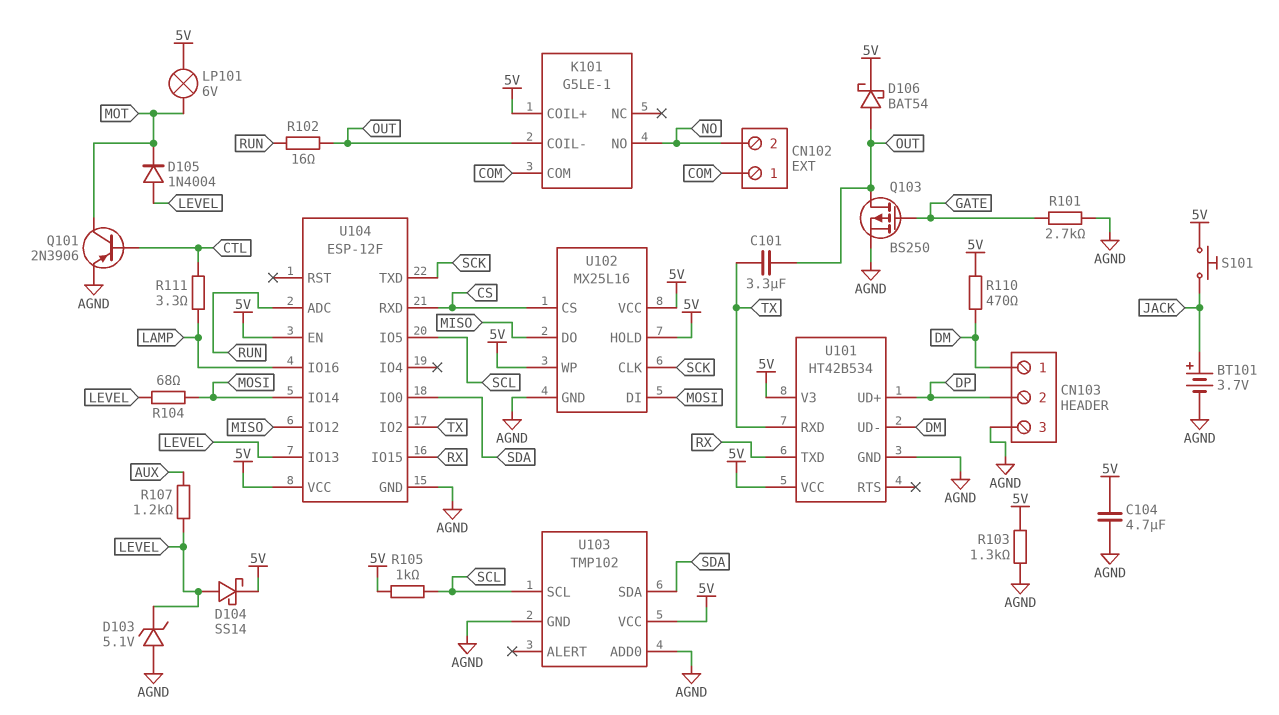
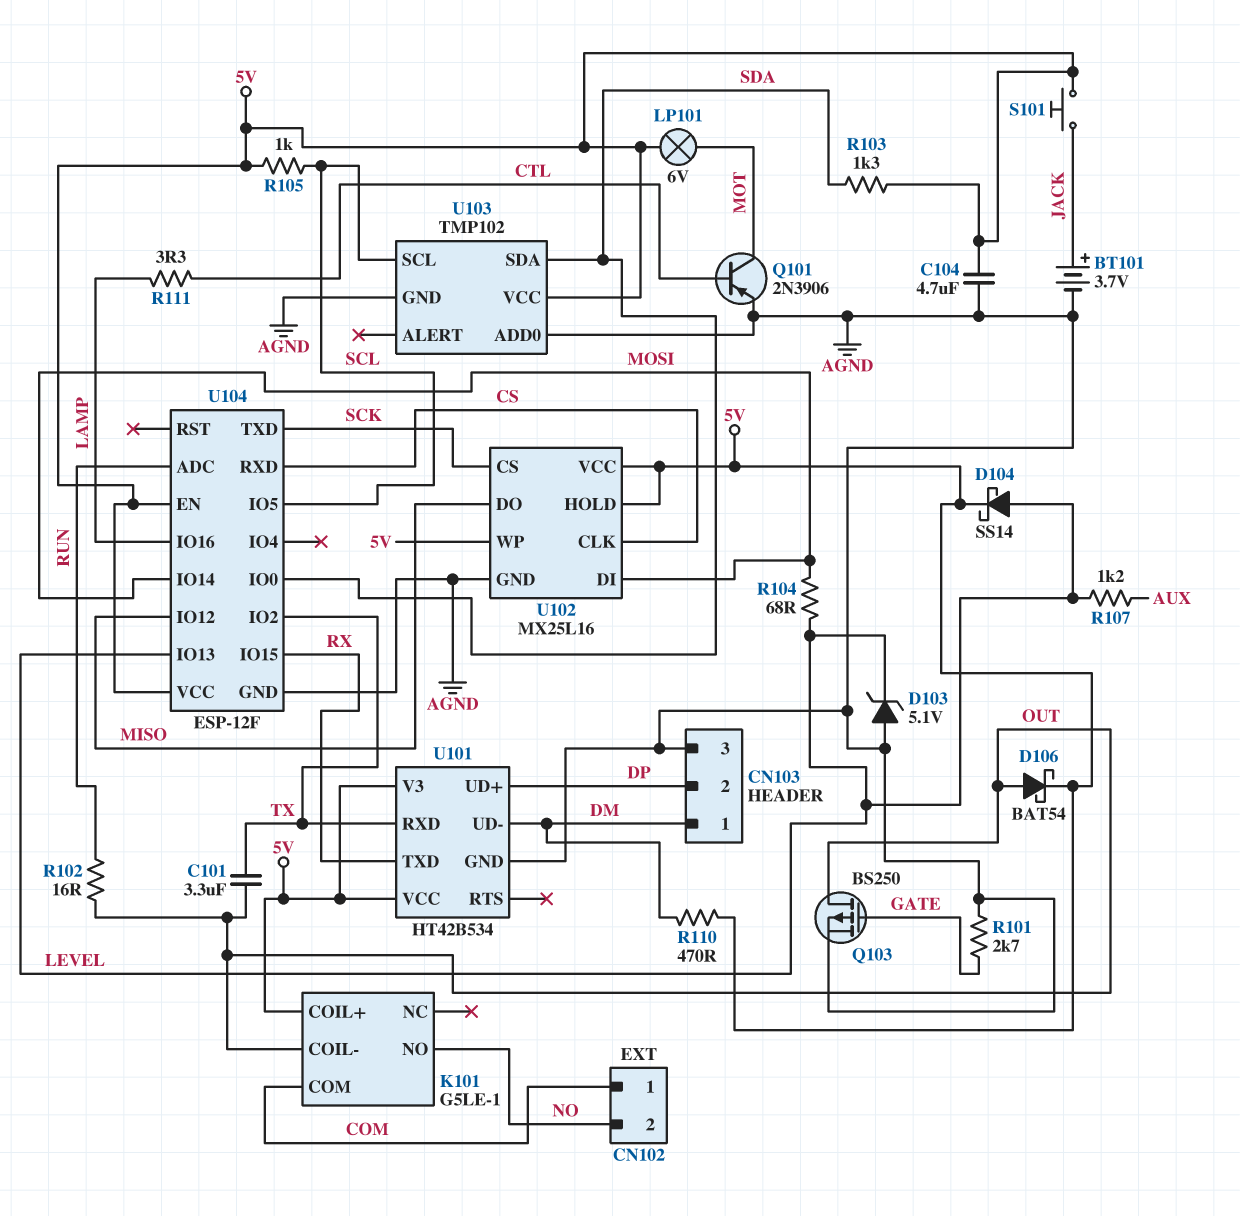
D105: diode 1N4004 (A LEVEL, K MOT) -> none
R103: 1.3k (5V, AGND) -> 1.3k (5V, SDA)
U102 pin CLK: SCK -> CS
U102 pin CS: CS -> SCK

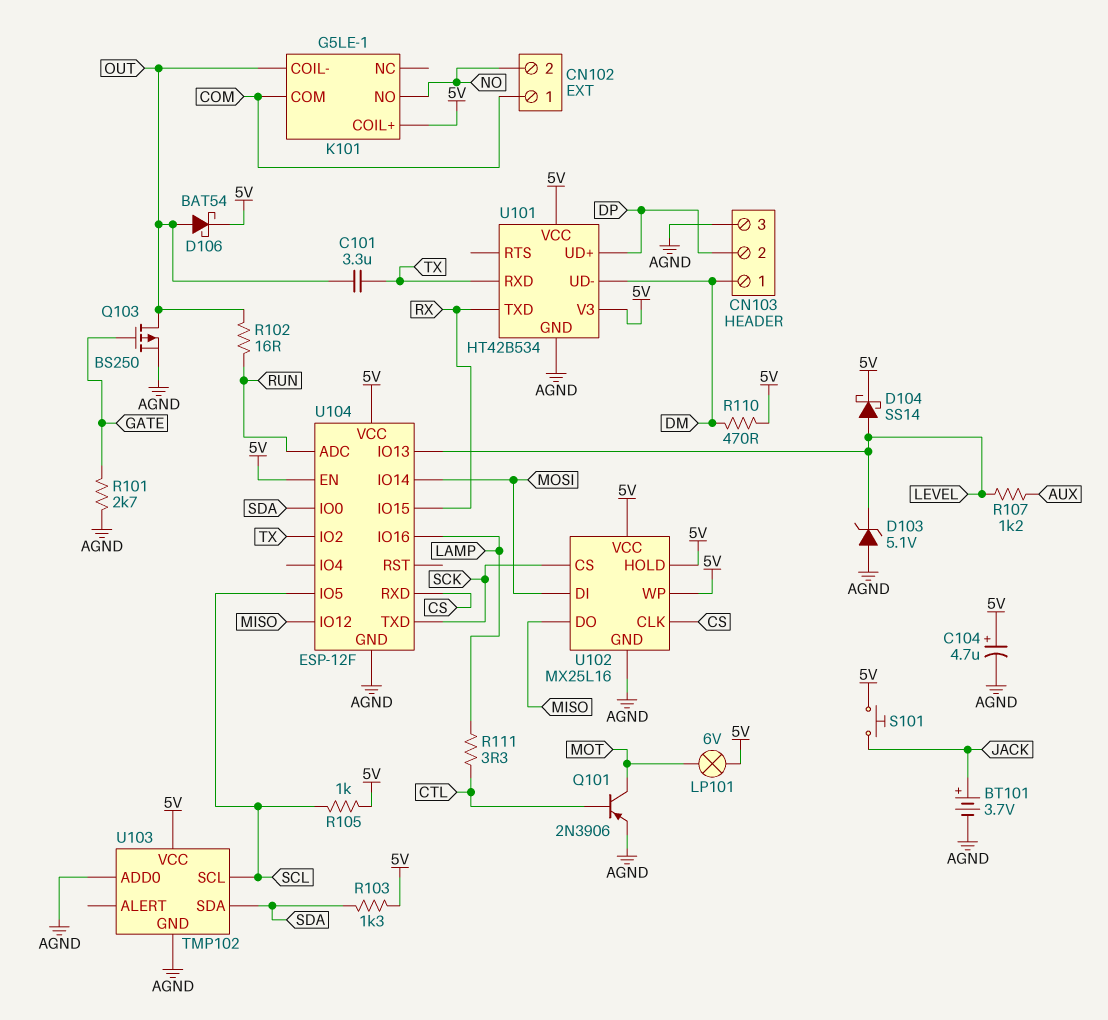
C104: 4.7uF (5V, AGND) -> 4.7uF (plus 5V, minus AGND)
R104: 68 (LEVEL, MOSI) -> none

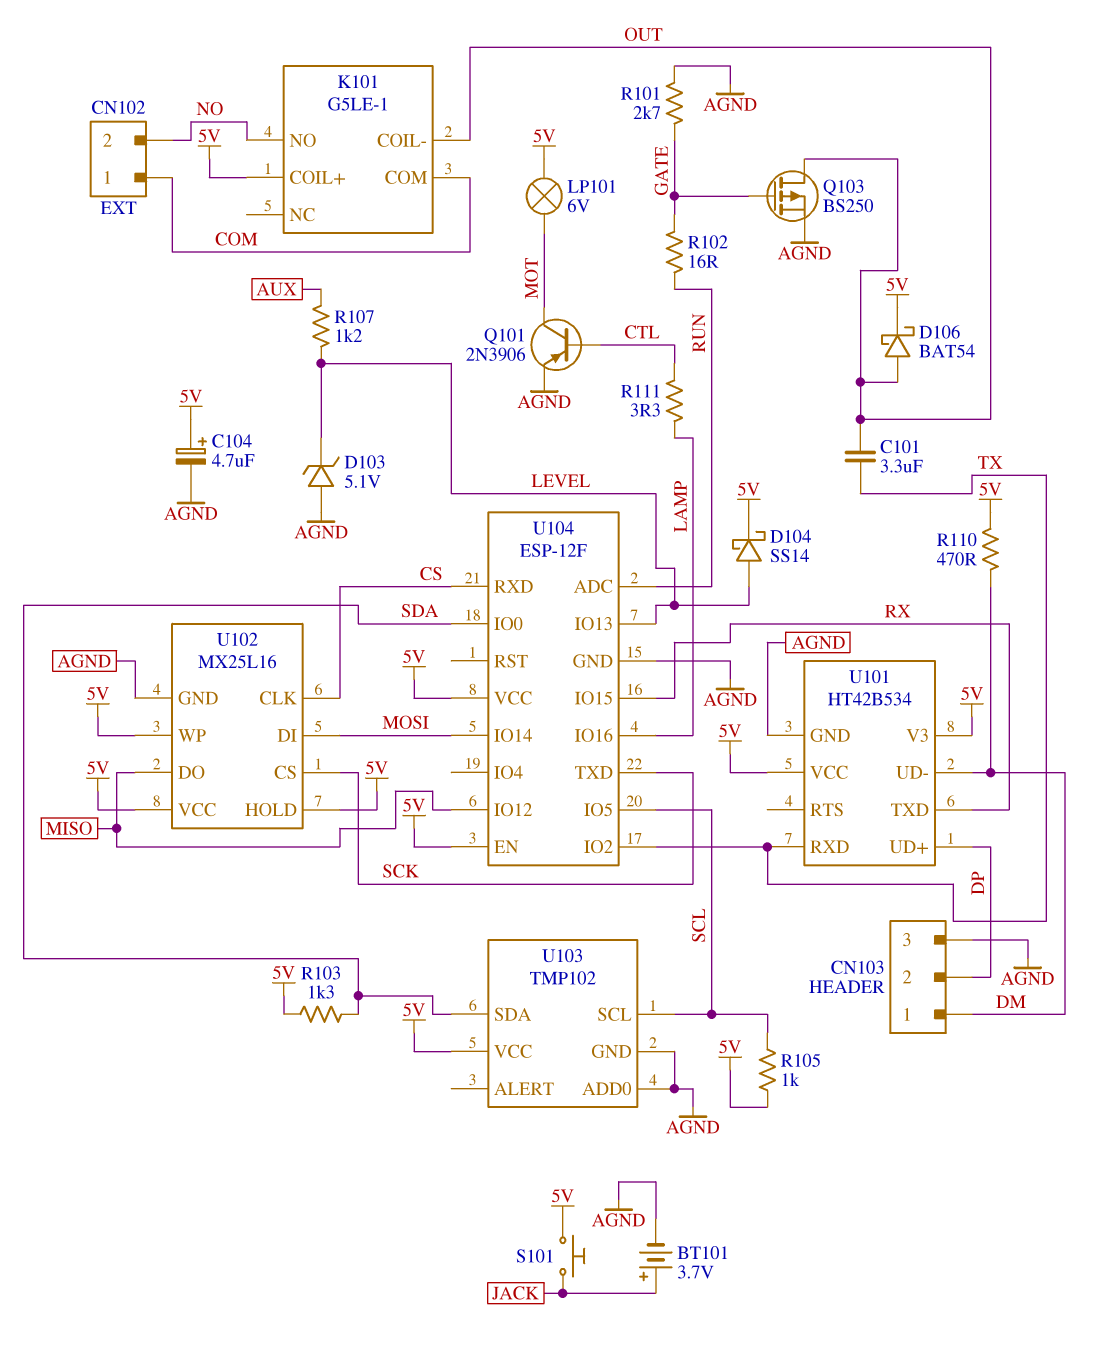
R102: 16 (OUT, RUN) -> 16 (GATE, RUN)

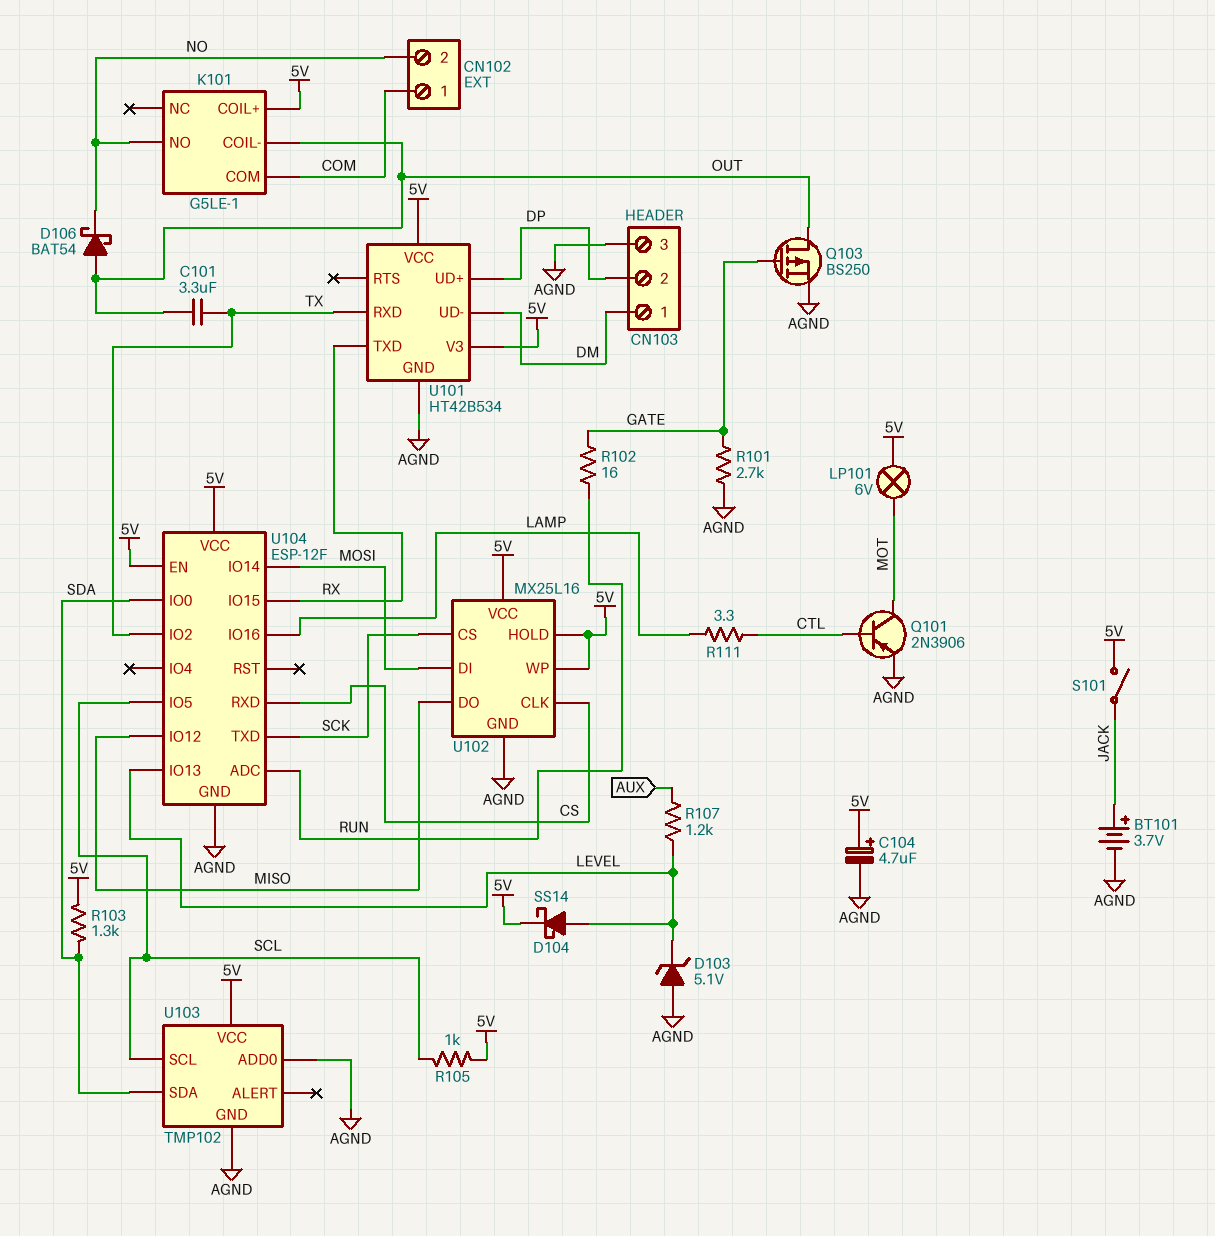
D106: schottky BAT54 (A OUT, K 5V) -> schottky BAT54 (A OUT, K NO)
R110: 470 (5V, DM) -> none
S101: button (5V, JACK) -> switch (5V, JACK)

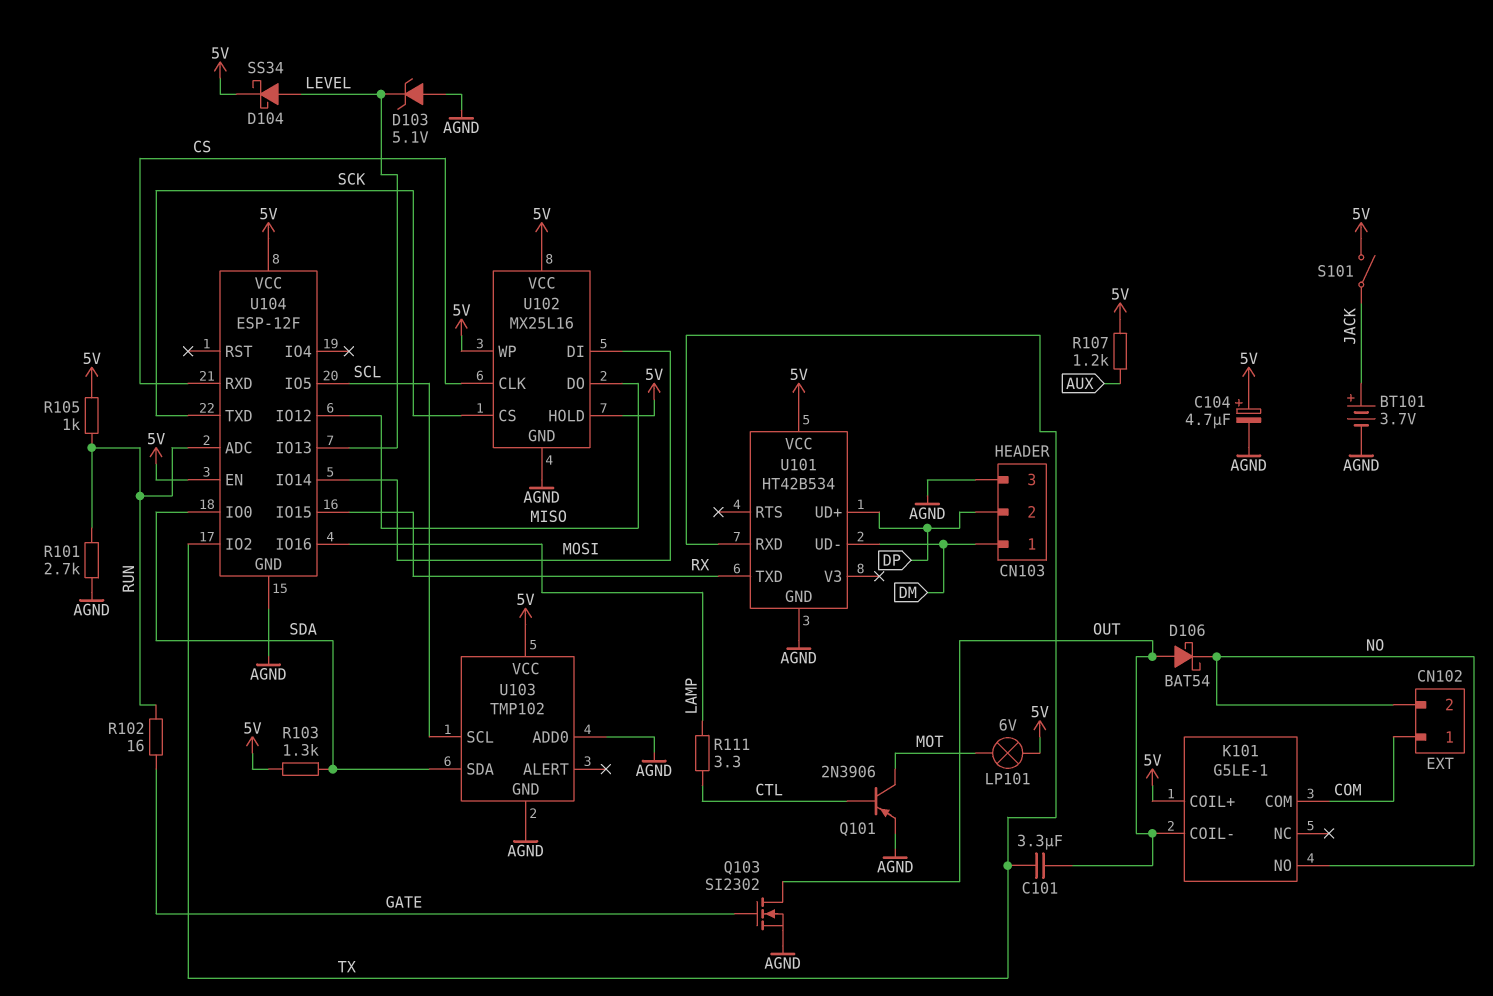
D104: schottky SS14 (A LEVEL, K 5V) -> schottky SS34 (A LEVEL, K 5V)
Q103: PMOS BS250 (G GATE, D OUT, S AGND) -> NMOS SI2302 (G GATE, D OUT, S AGND)
R101: 2.7k (AGND, GATE) -> 2.7k (AGND, RUN)
R105: 1k (5V, SCL) -> 1k (5V, RUN)
R107: 1.2k (AUX, LEVEL) -> 1.2k (5V, AUX)
U101 pin V3: 5V -> none

